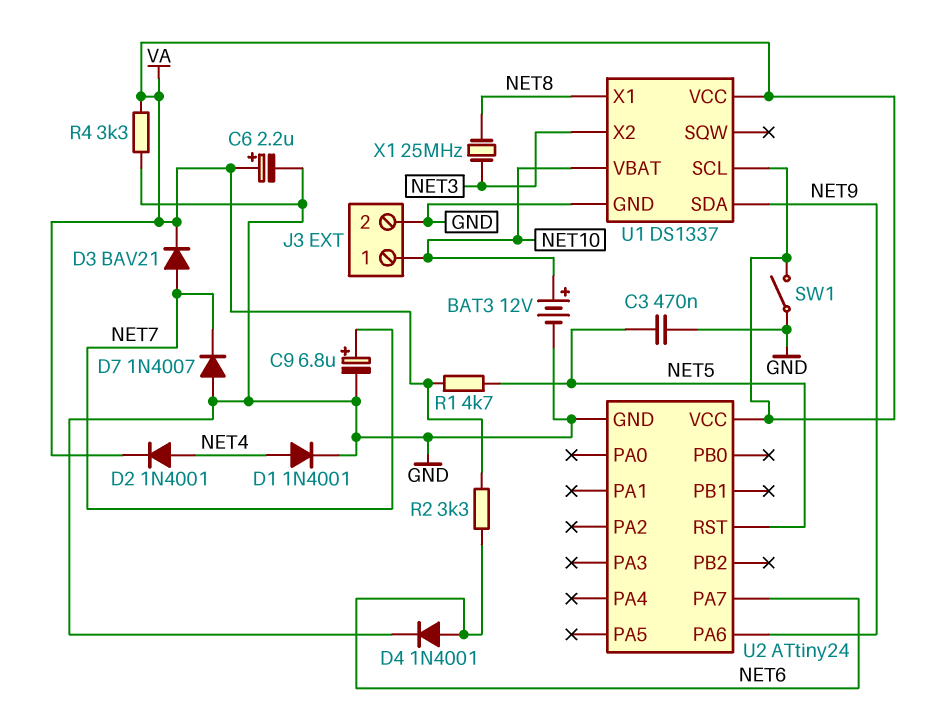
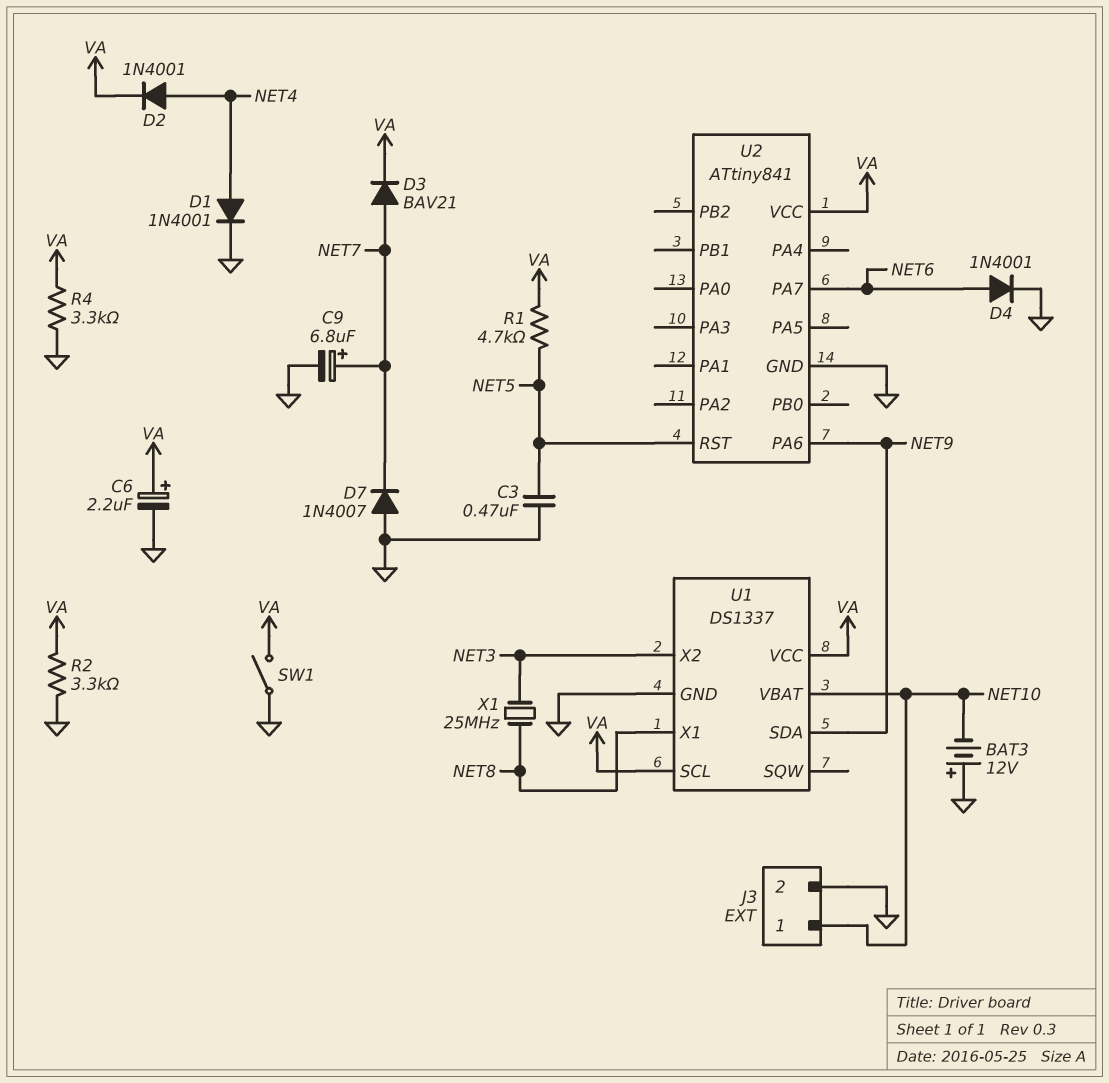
BAT3: 12V (plus NET10, minus GND) -> 12V (plus GND, minus NET10)
R2: 3.3k (NET6, VA) -> 3.3k (GND, VA)
U2: ATtiny24 -> ATtiny841

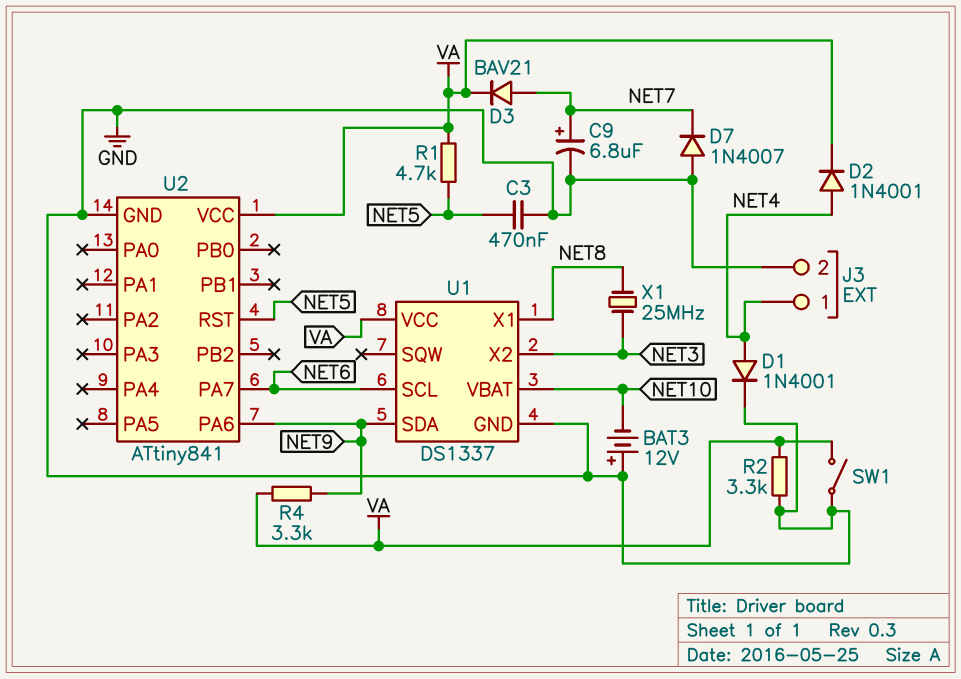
C6: 2.2uF (plus VA, minus GND) -> none
D4: diode 1N4001 (A NET6, K GND) -> none
J3 pin 1: NET10 -> NET4
R4: 3.3k (GND, VA) -> 3.3k (NET9, VA)
U1 pin SCL: VA -> NET6

